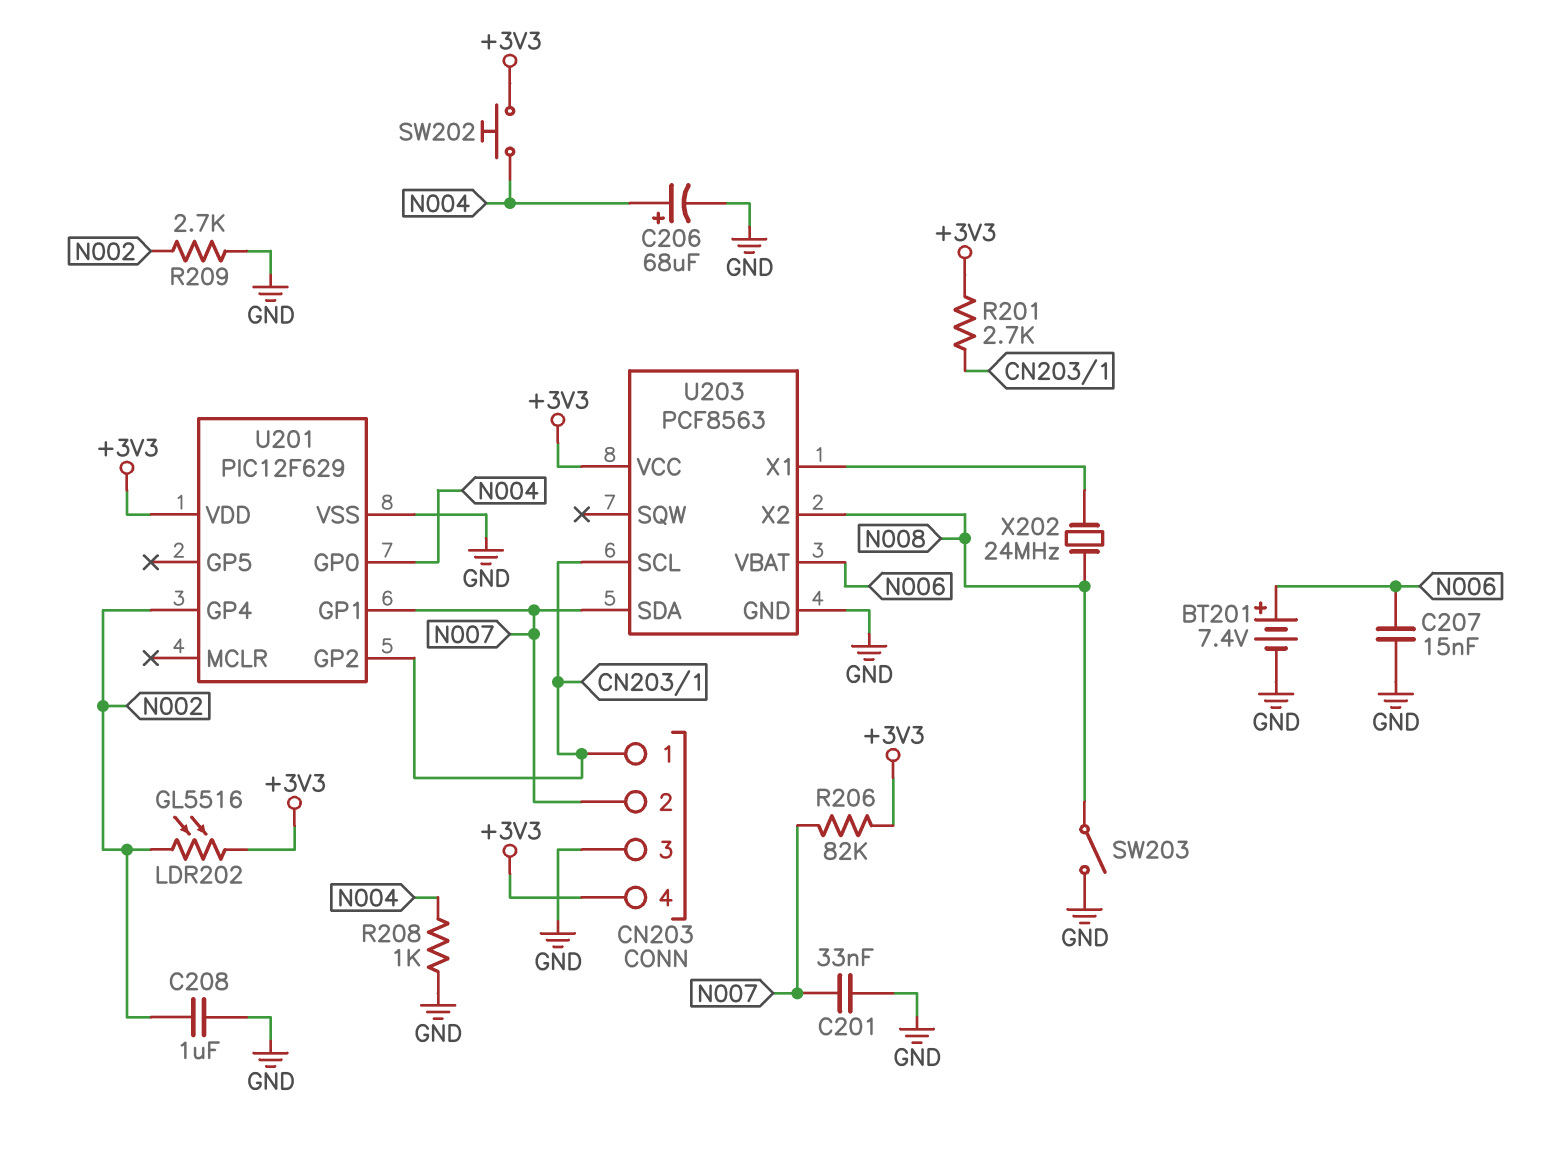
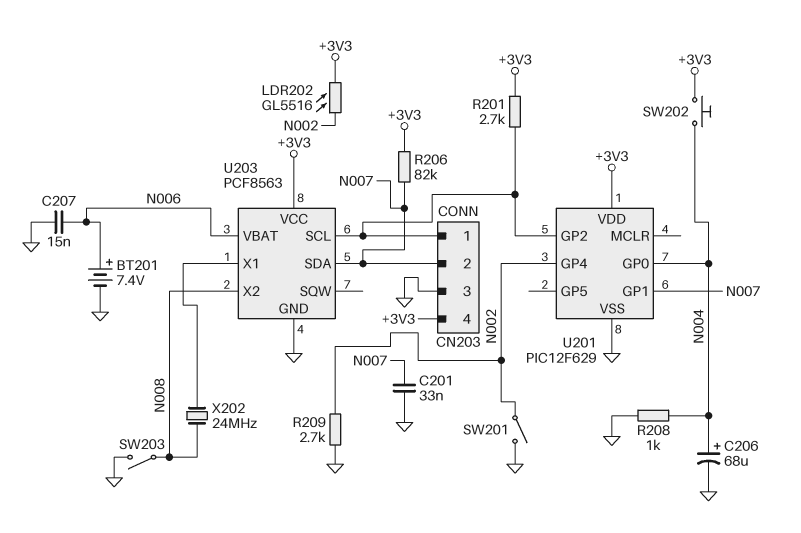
C208: 1uF (GND, N002) -> none
SW201: none -> switch (GND, N002)

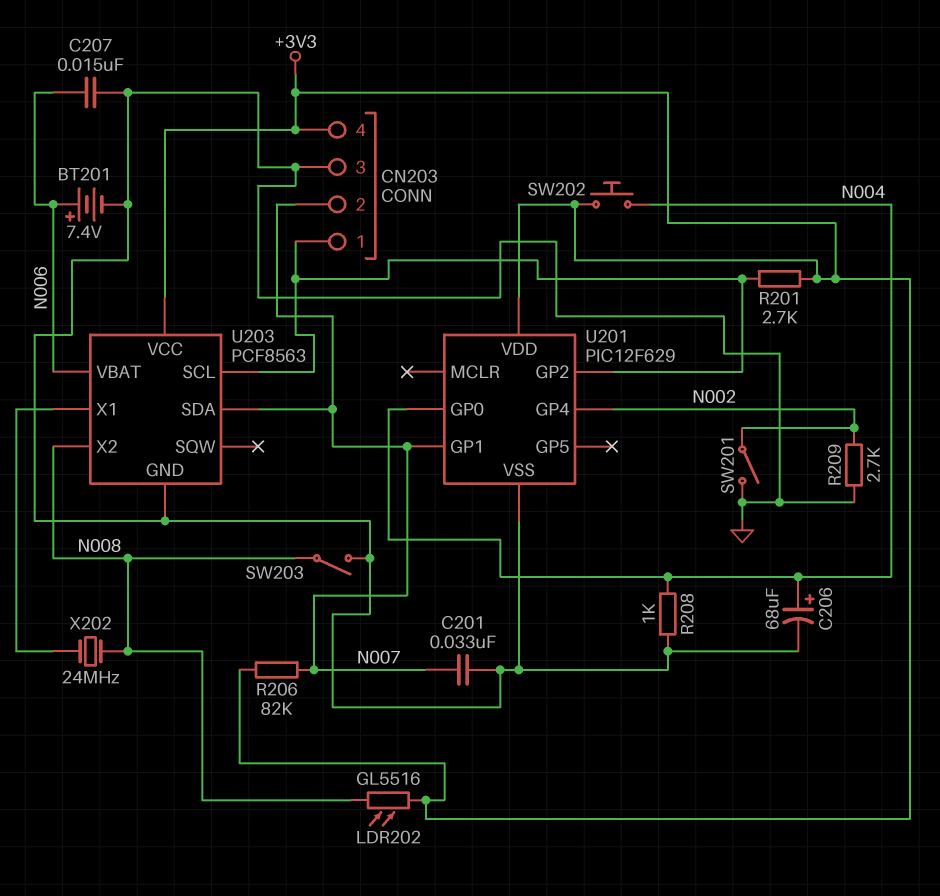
LDR202: GL5516 (+3V3, N002) -> GL5516 (+3V3, N008)

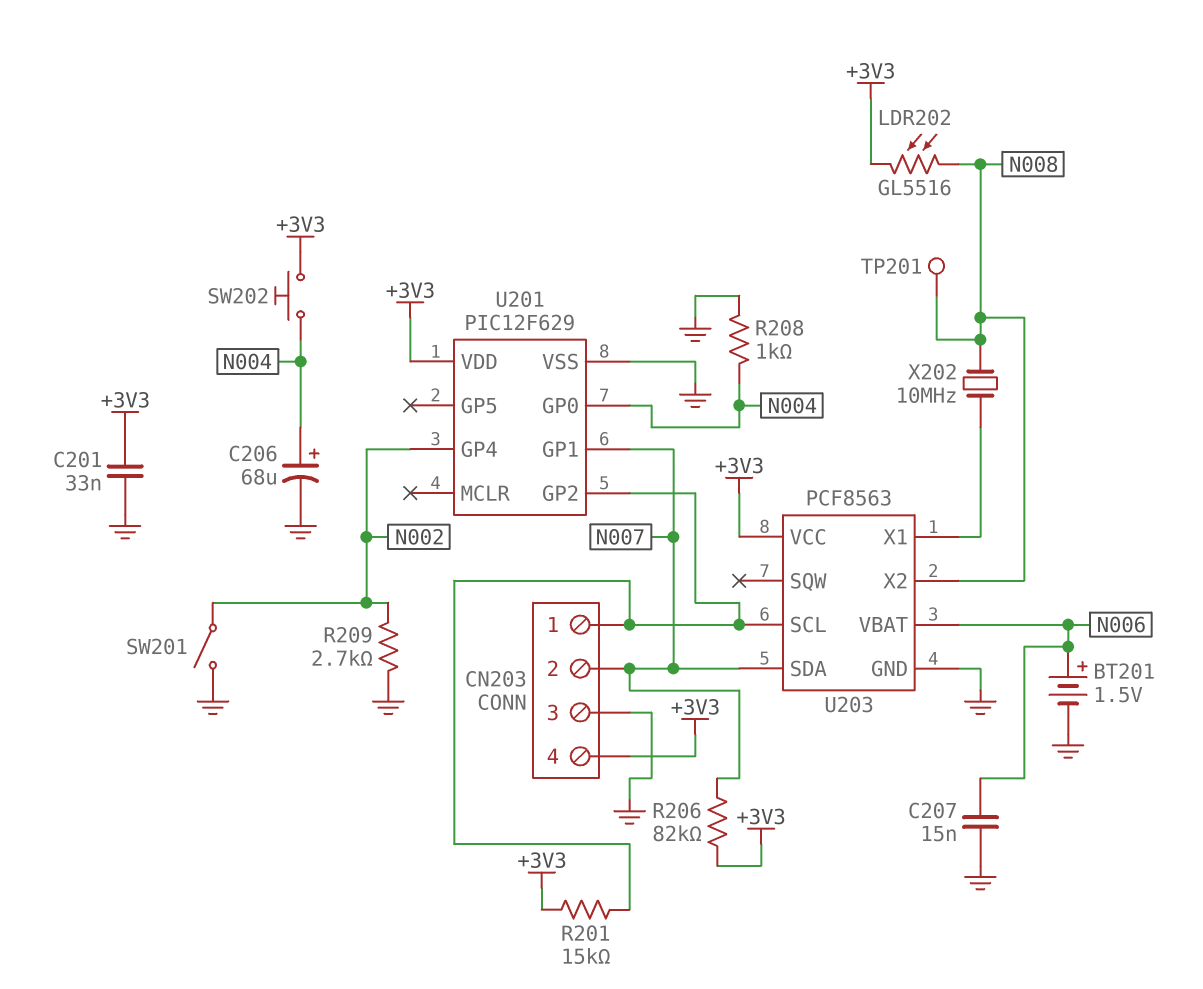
BT201: 7.4V (plus N006, minus GND) -> 1.5V (plus N006, minus GND)
C201: 33nF (GND, N007) -> 33nF (+3V3, GND)
R201: 2.7k (+3V3, CN203/1) -> 15k (+3V3, CN203/1)
SW203: switch (GND, N008) -> none
TP201: none -> test point (N008)
X202: 24MHz (N008, U203/X1) -> 10MHz (N008, U203/X1)

